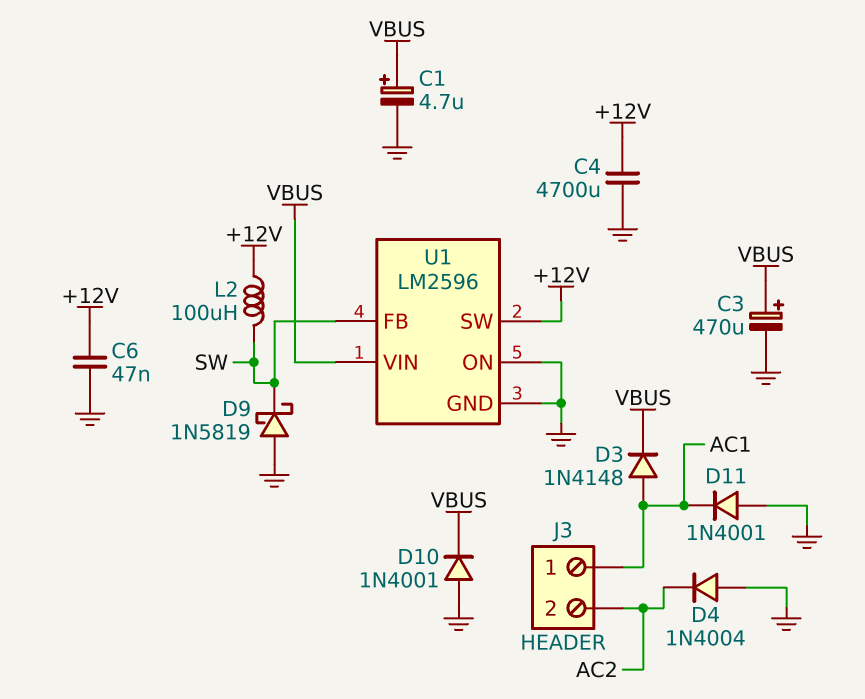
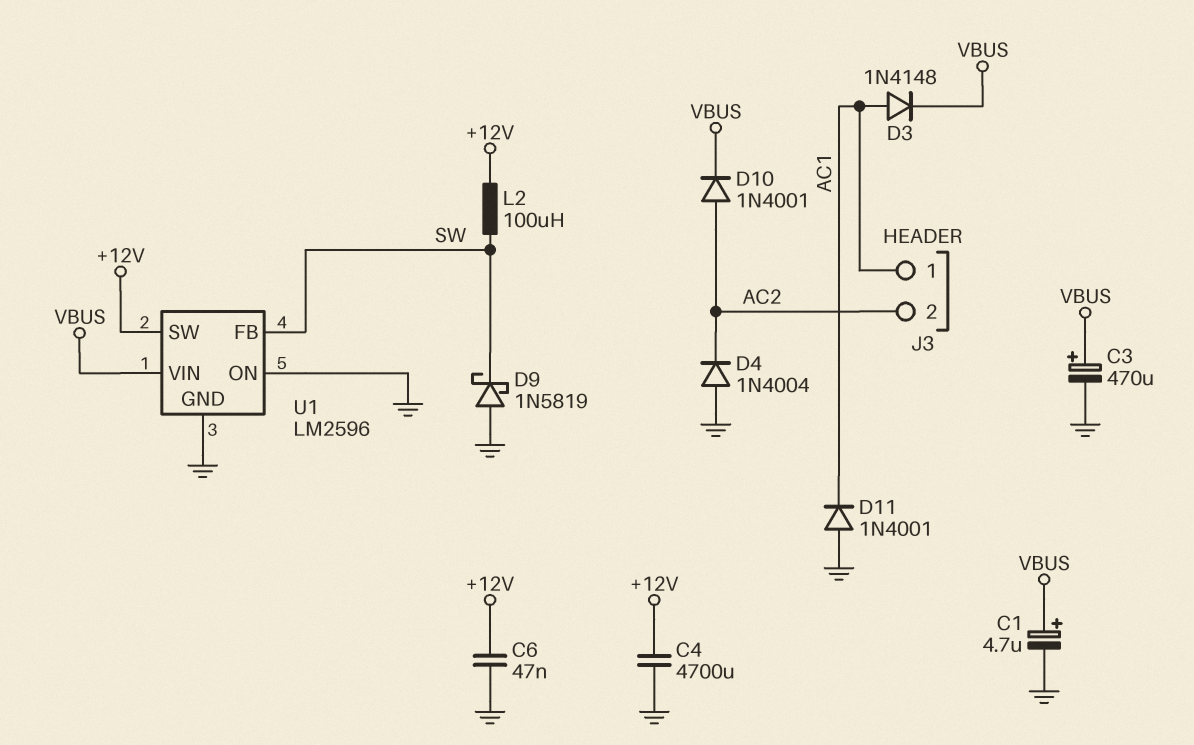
D10: diode 1N4001 (A GND, K VBUS) -> diode 1N4001 (A AC2, K VBUS)

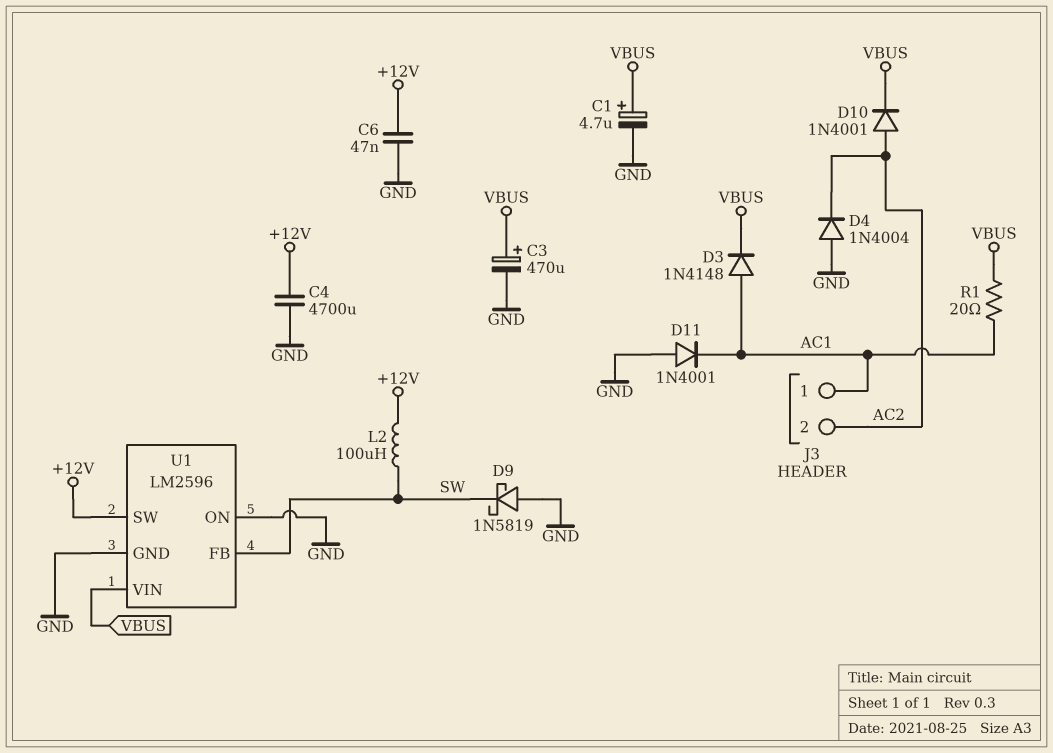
R1: none -> 20 (AC1, VBUS)

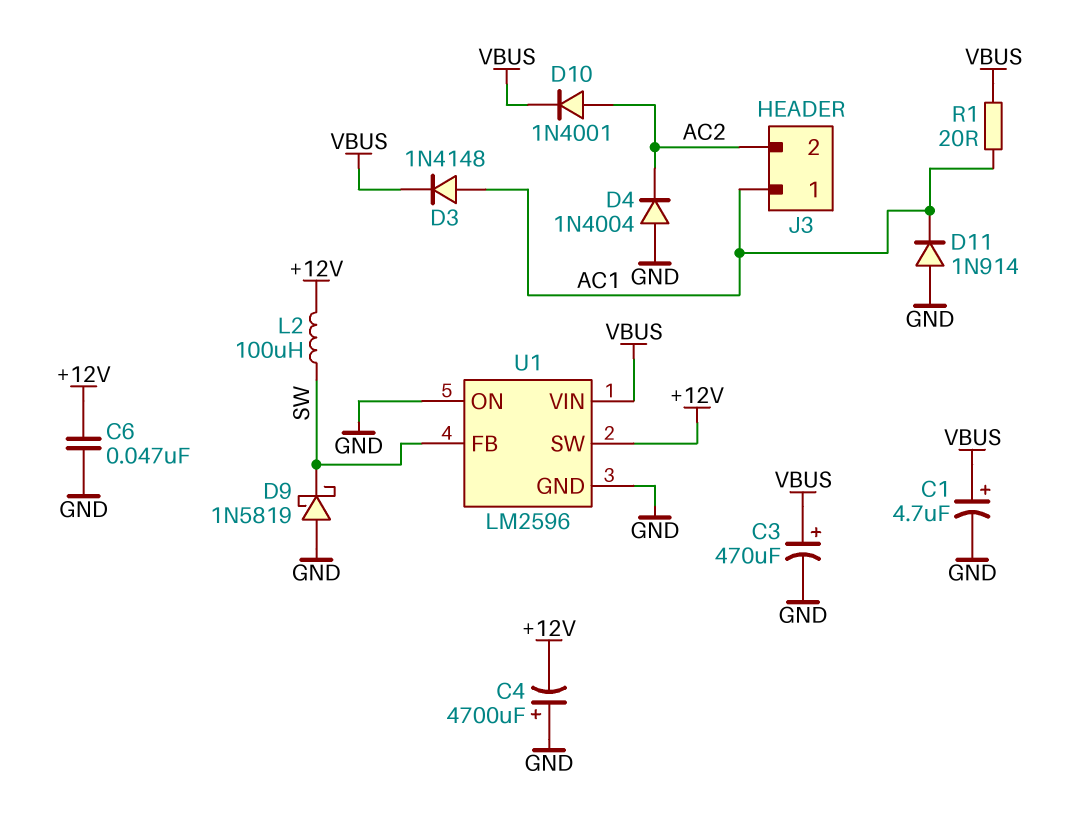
C4: 4700uF (+12V, GND) -> 4700uF (plus GND, minus +12V)
D11: diode 1N4001 (A GND, K AC1) -> diode 1N914 (A GND, K AC1)

